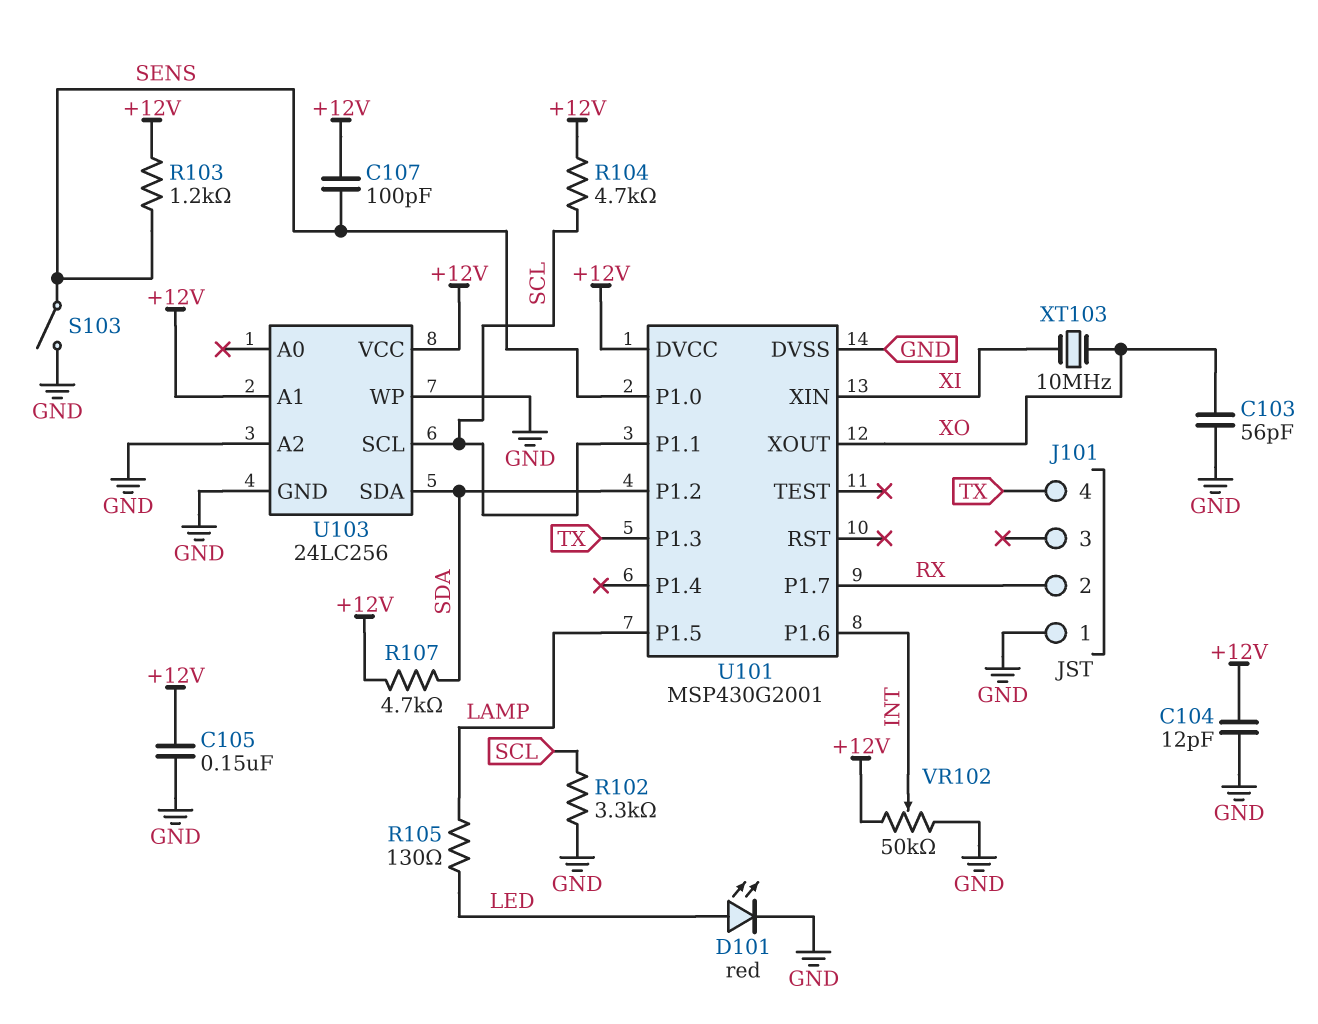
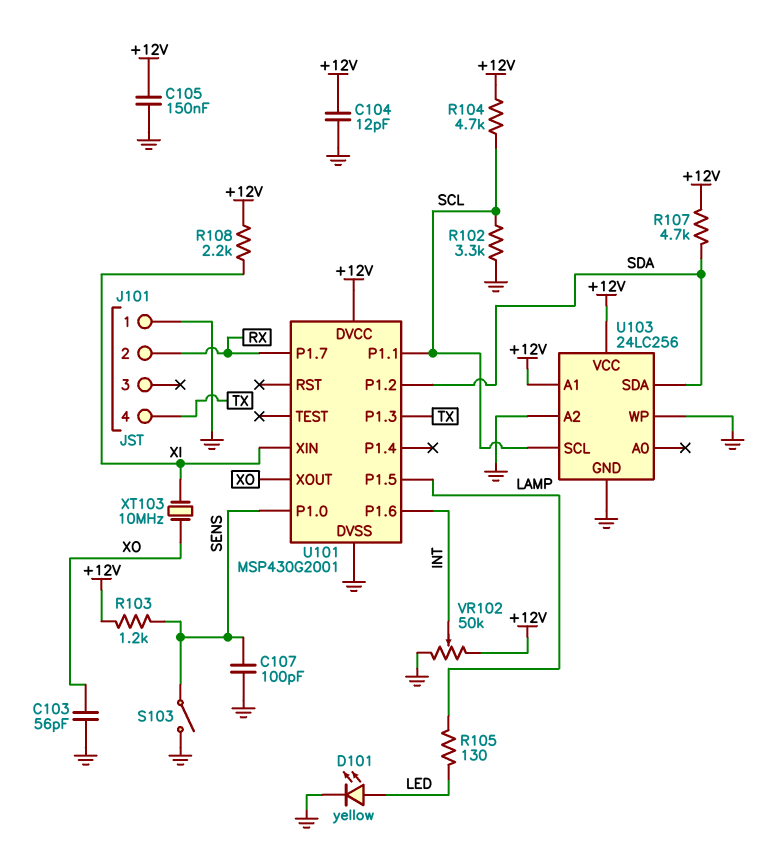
C107: 100pF (+12V, SENS) -> 100pF (GND, SENS)
D101: LED red (A LED, K GND) -> LED yellow (A LED, K GND)
R108: none -> 2.2k (+12V, XI)

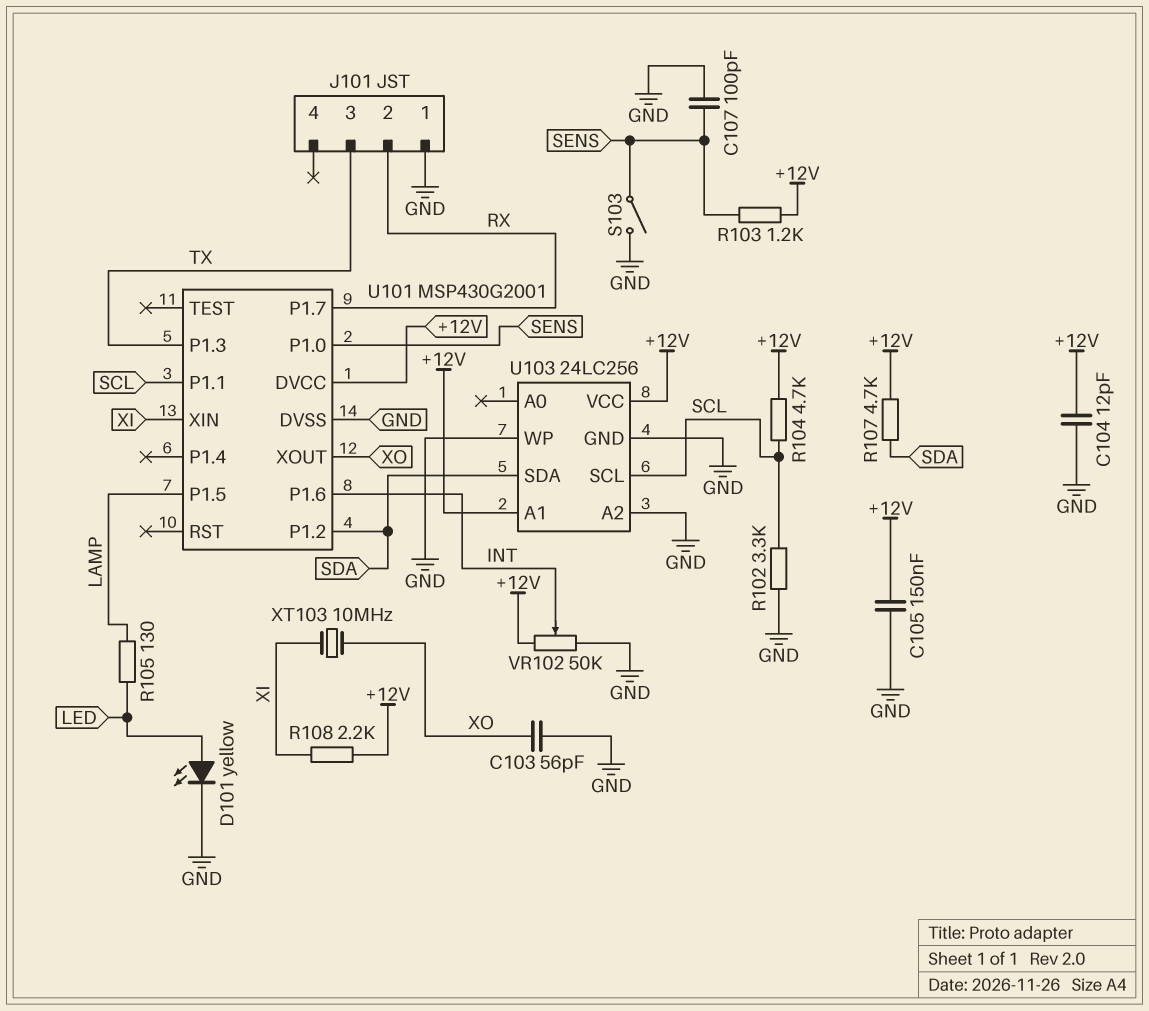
J101 pin 3: none -> TX
J101 pin 4: TX -> none

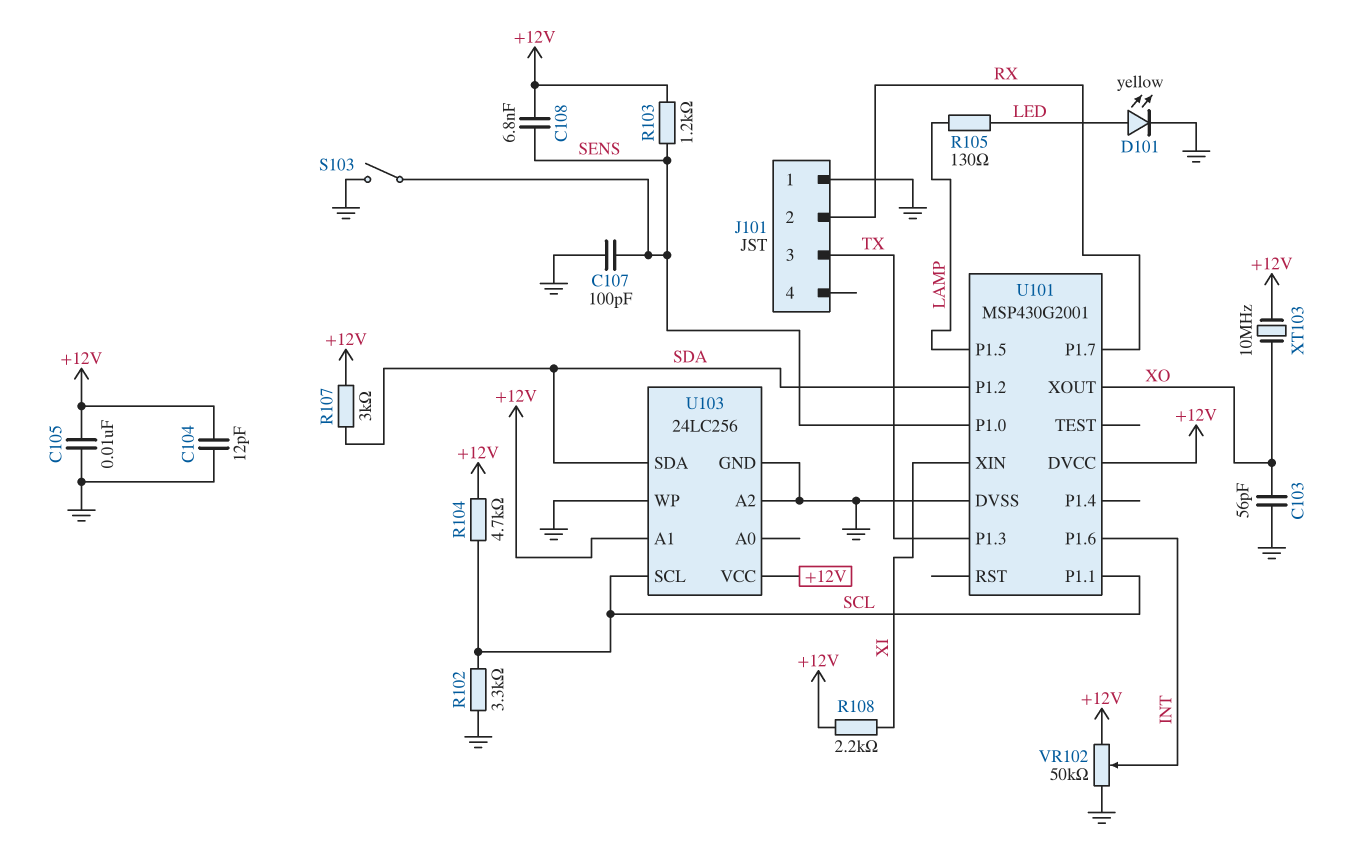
C105: 150nF (+12V, GND) -> 10nF (+12V, GND)
C108: none -> 6.8nF (+12V, SENS)
R107: 4.7k (+12V, SDA) -> 3k (+12V, SDA)
XT103: 10MHz (XI, XO) -> 10MHz (+12V, XO)

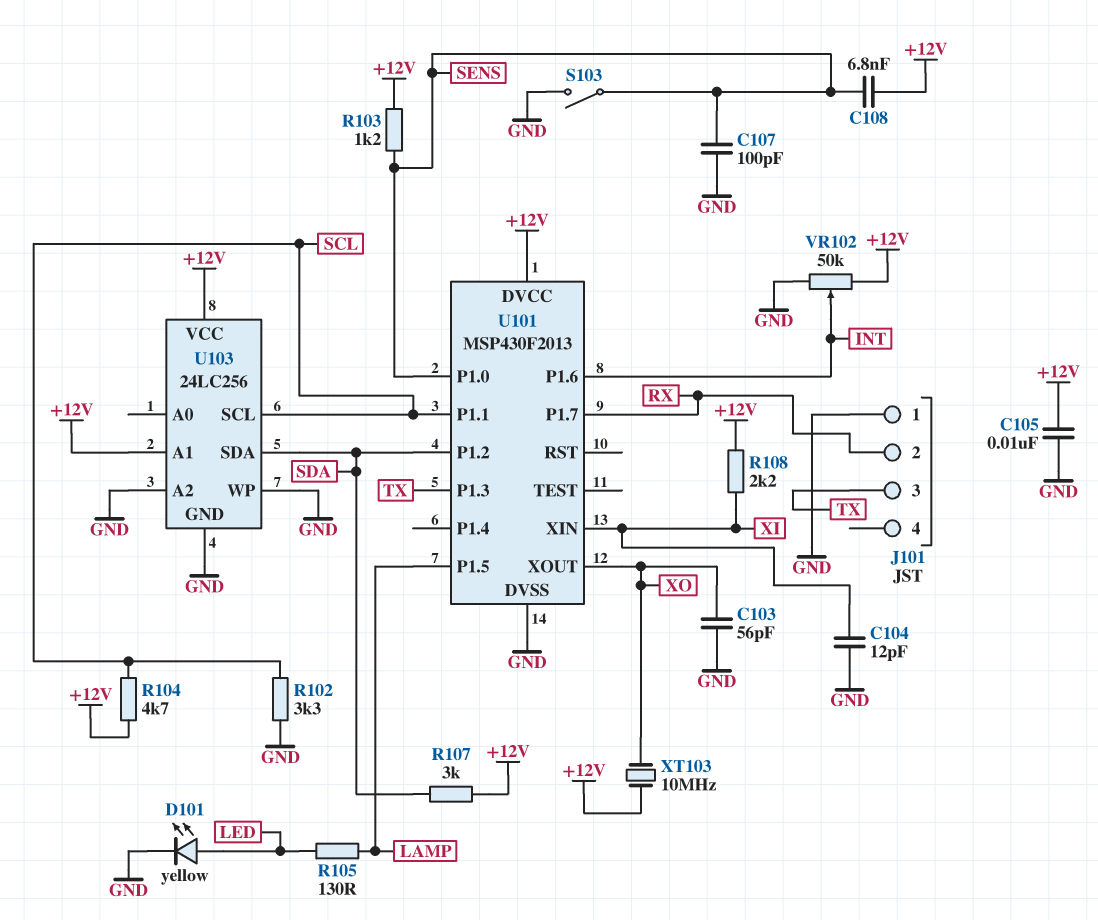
C104: 12pF (+12V, GND) -> 12pF (GND, XI)
U101: MSP430G2001 -> MSP430F2013

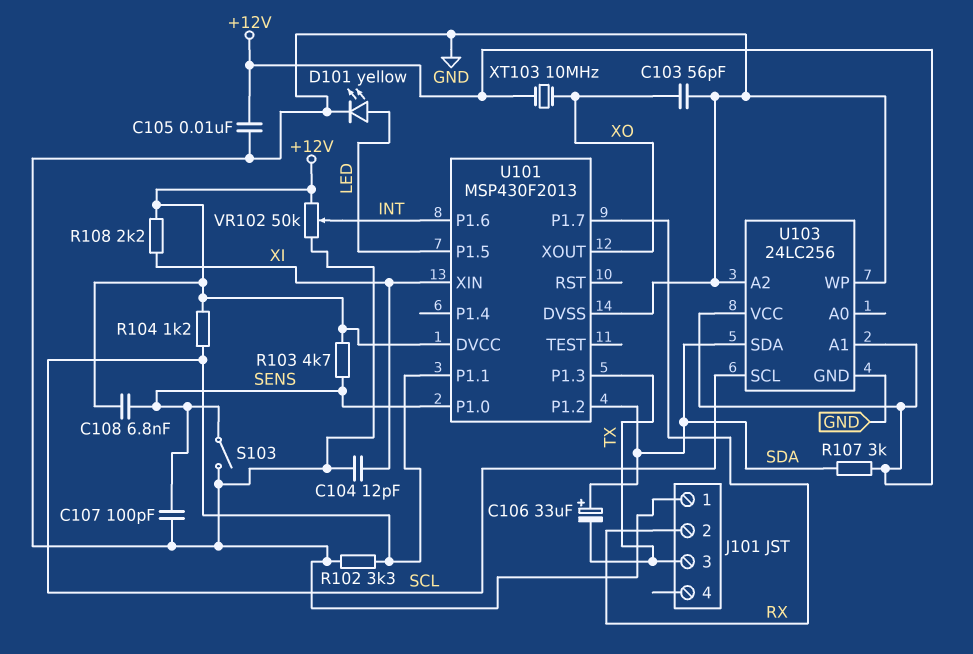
C106: none -> 33uF (plus SDA, minus TX)
R103: 1.2k (+12V, SENS) -> 4.7k (+12V, SENS)
R104: 4.7k (+12V, SCL) -> 1.2k (+12V, SCL)
R105: 130 (LAMP, LED) -> none
U101 pin P1.5: LAMP -> LED

